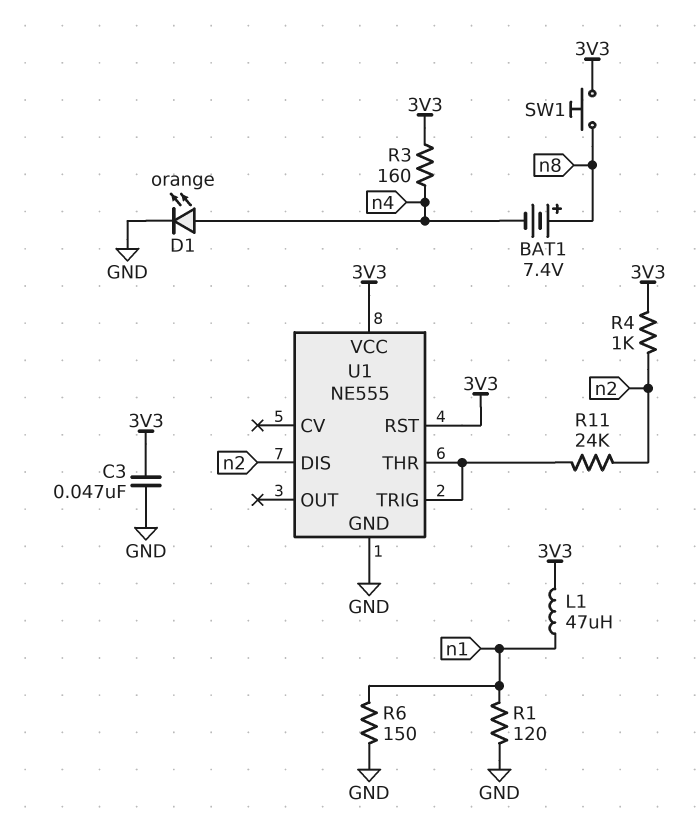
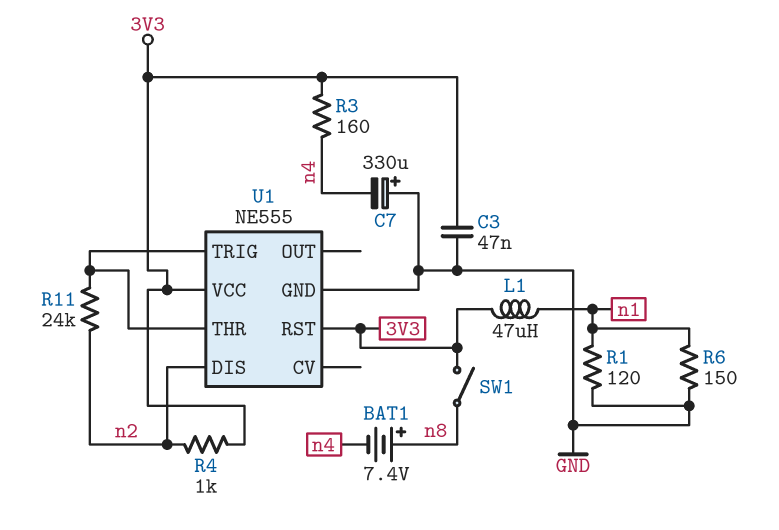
C7: none -> 330uF (plus GND, minus n4)
D1: LED orange (A n4, K GND) -> none
SW1: button (3V3, n8) -> switch (3V3, n8)

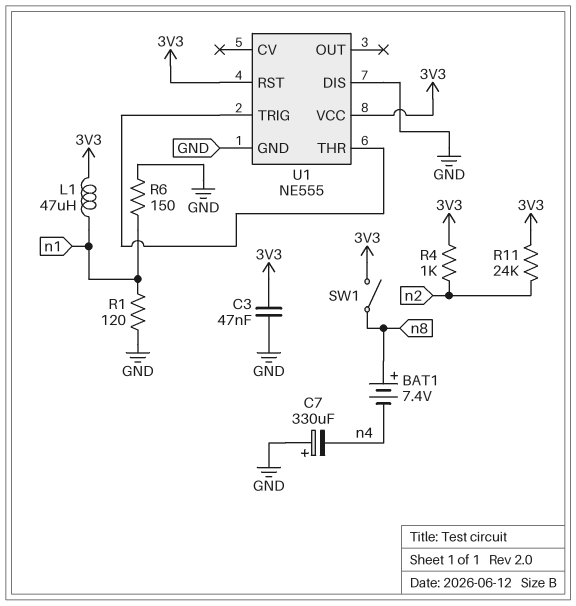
R3: 160 (3V3, n4) -> none
R11: 24k (U1/THR, n2) -> 24k (3V3, n2)
U1 pin DIS: n2 -> GND

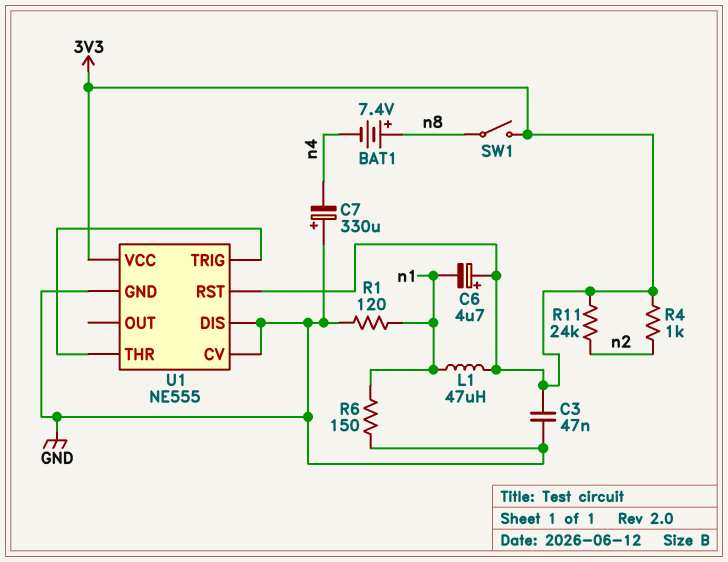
C6: none -> 4.7uF (plus 3V3, minus n1)
U1 pin CV: none -> GND

